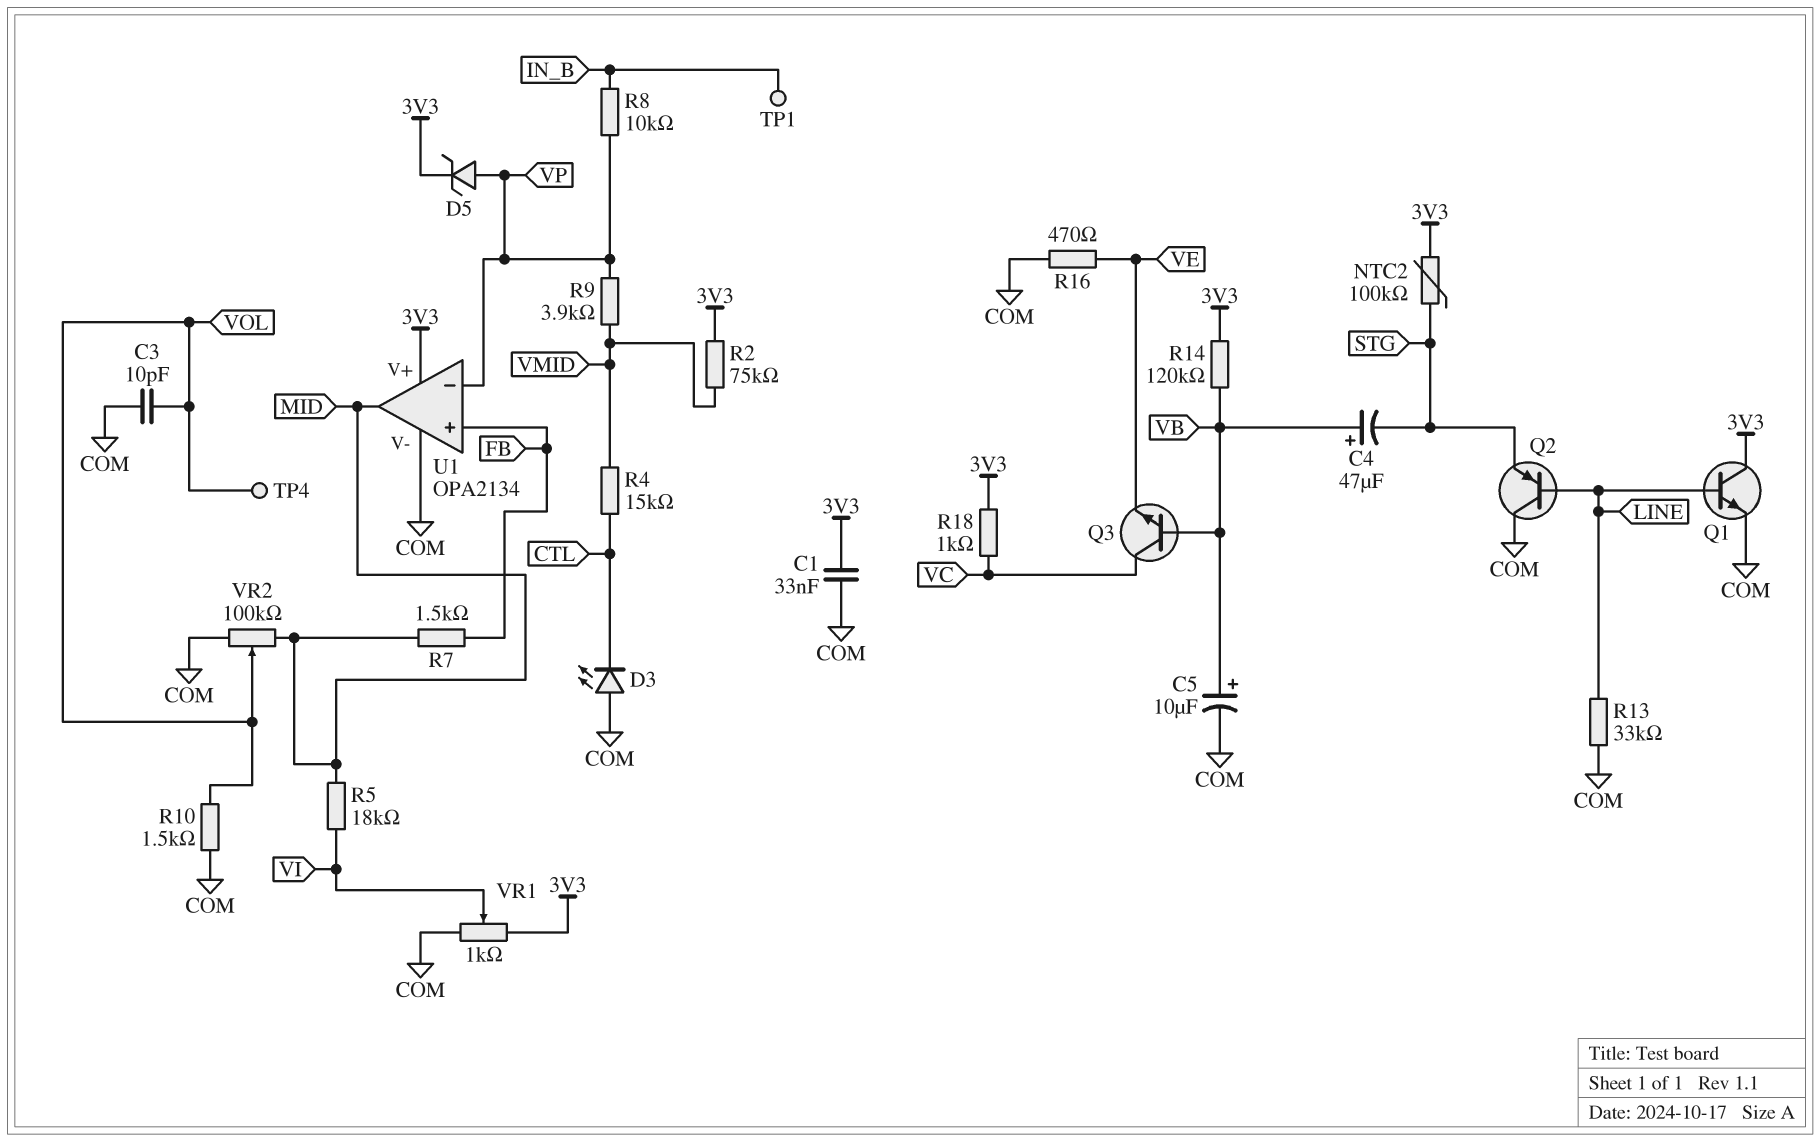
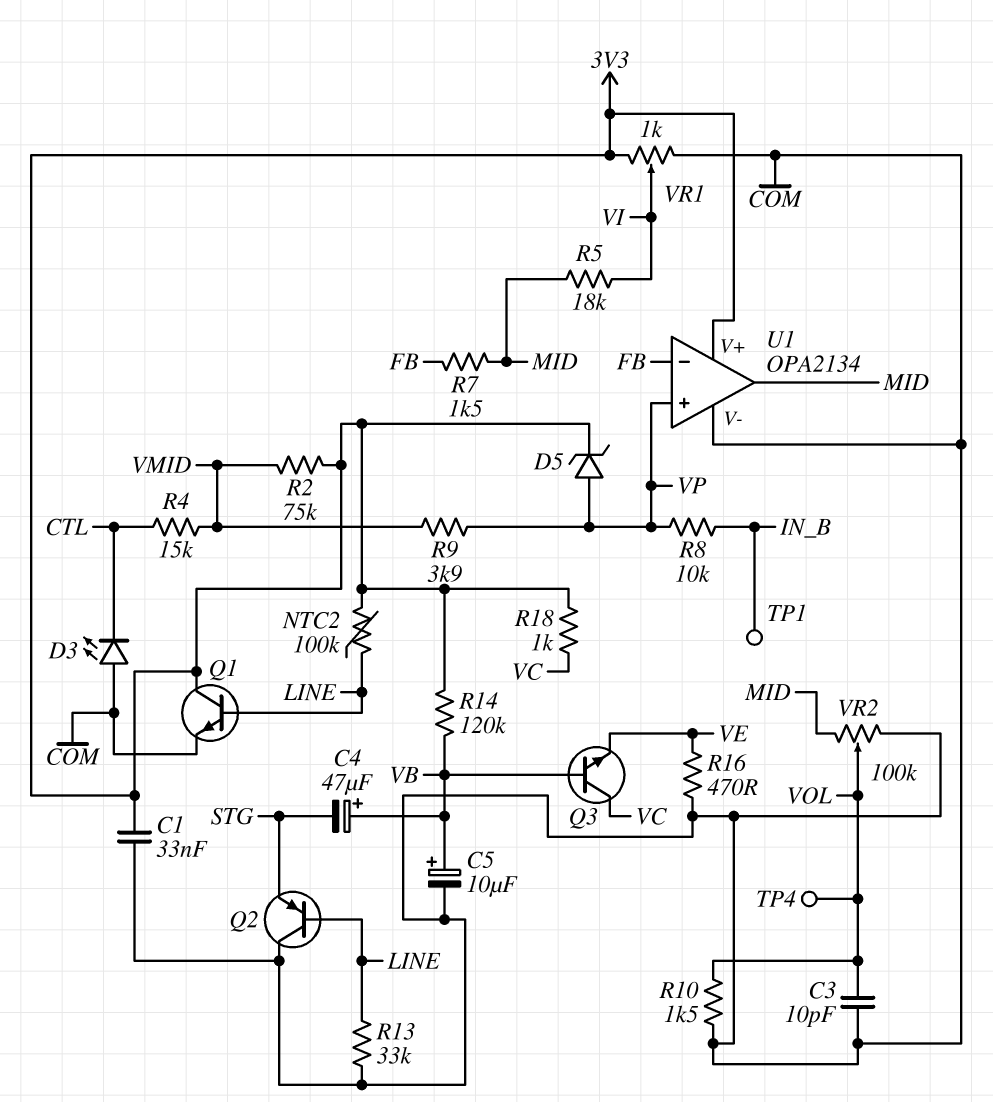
NTC2: 100k (3V3, STG) -> 100k (3V3, LINE)
U1 pin in+: FB -> VP
U1 pin in-: VP -> FB

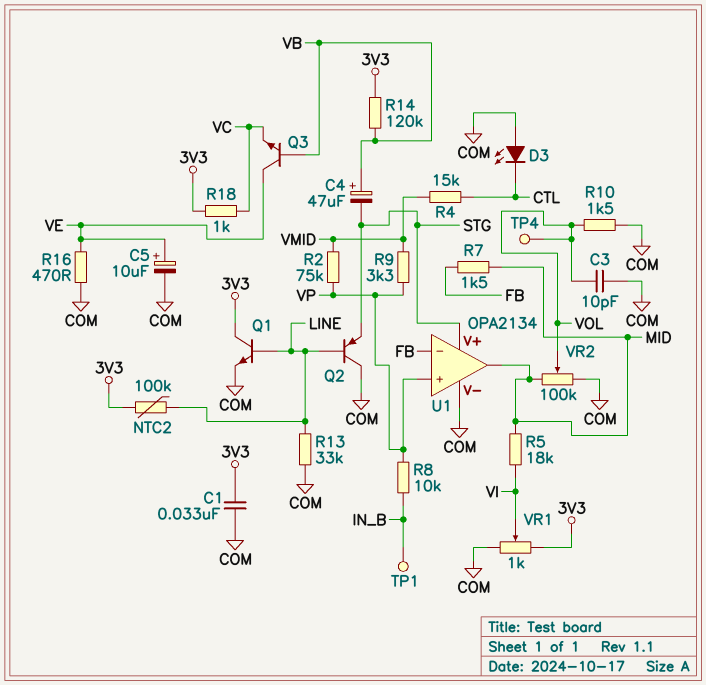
C5: 10uF (plus VB, minus COM) -> 10uF (plus VE, minus COM)
D5: zener (A VP, K 3V3) -> none
Q3: NPN (B VB, C VC, E VE) -> NPN (B VB, C VE, E VC)
R2: 75k (3V3, VMID) -> 75k (VMID, VP)
R9: 3.9k (VMID, VP) -> 3.3k (VMID, VP)
U1 pin V+: 3V3 -> STG

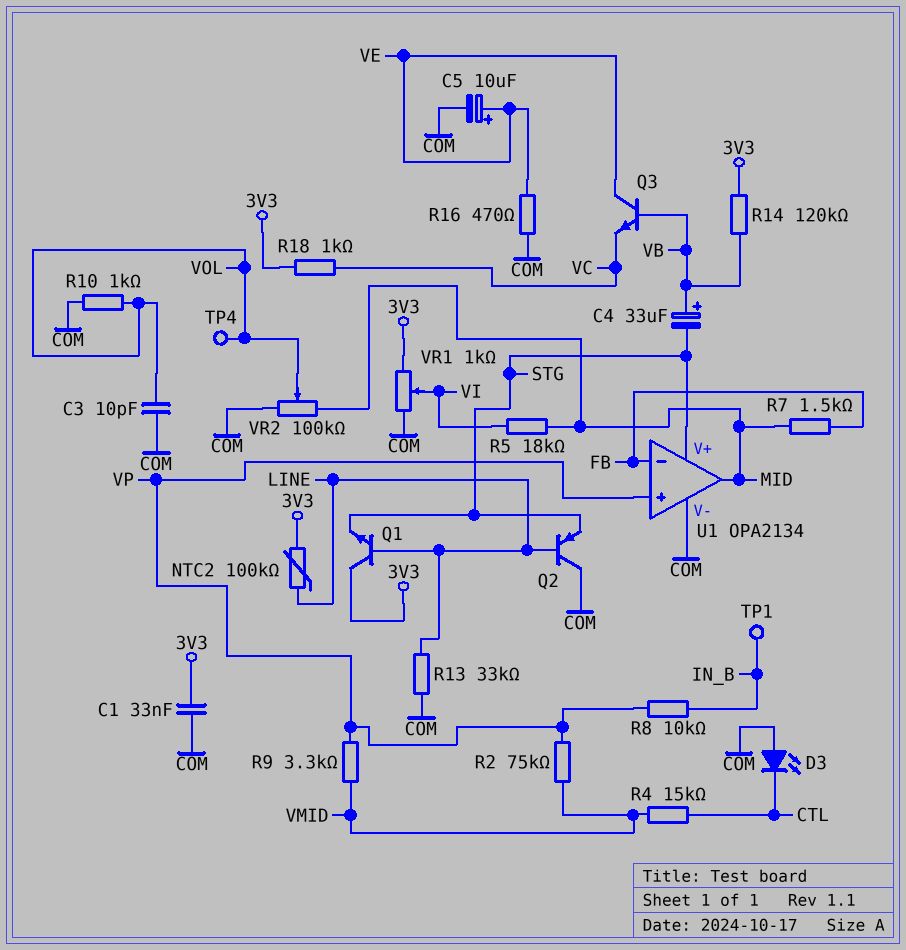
C4: 47uF (plus VB, minus STG) -> 33uF (plus VB, minus STG)
Q1: NPN (B LINE, C 3V3, E COM) -> NPN (B LINE, C 3V3, E STG)
R10: 1.5k (COM, VOL) -> 1k (COM, VOL)

